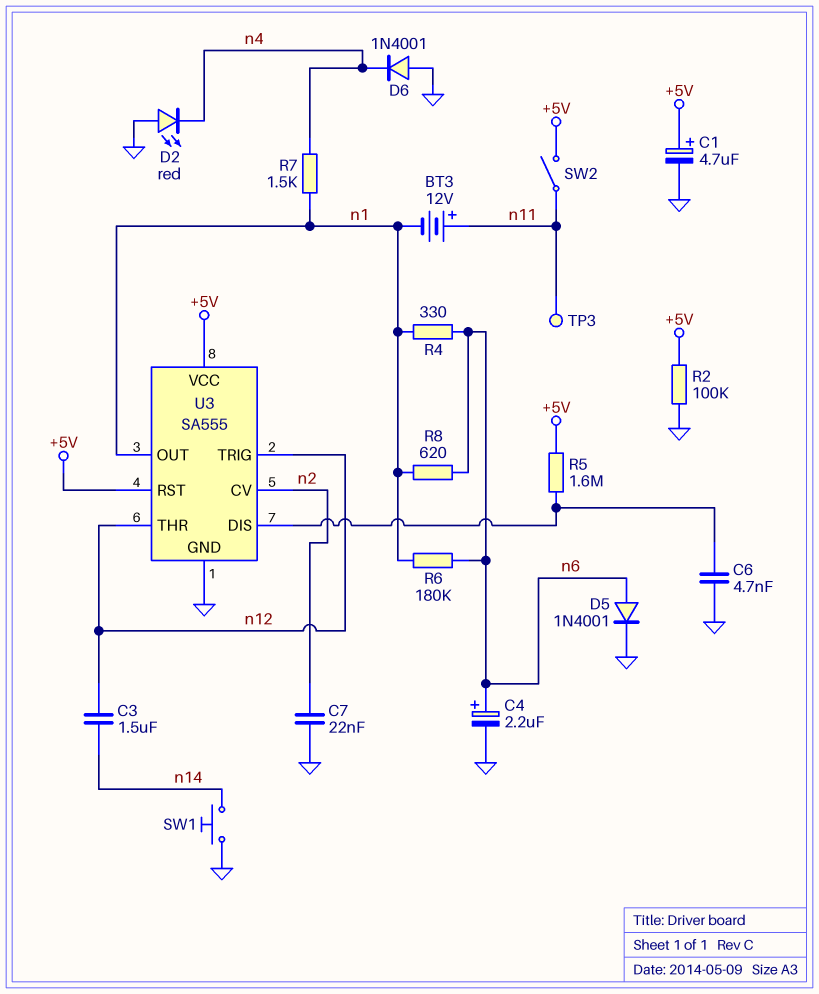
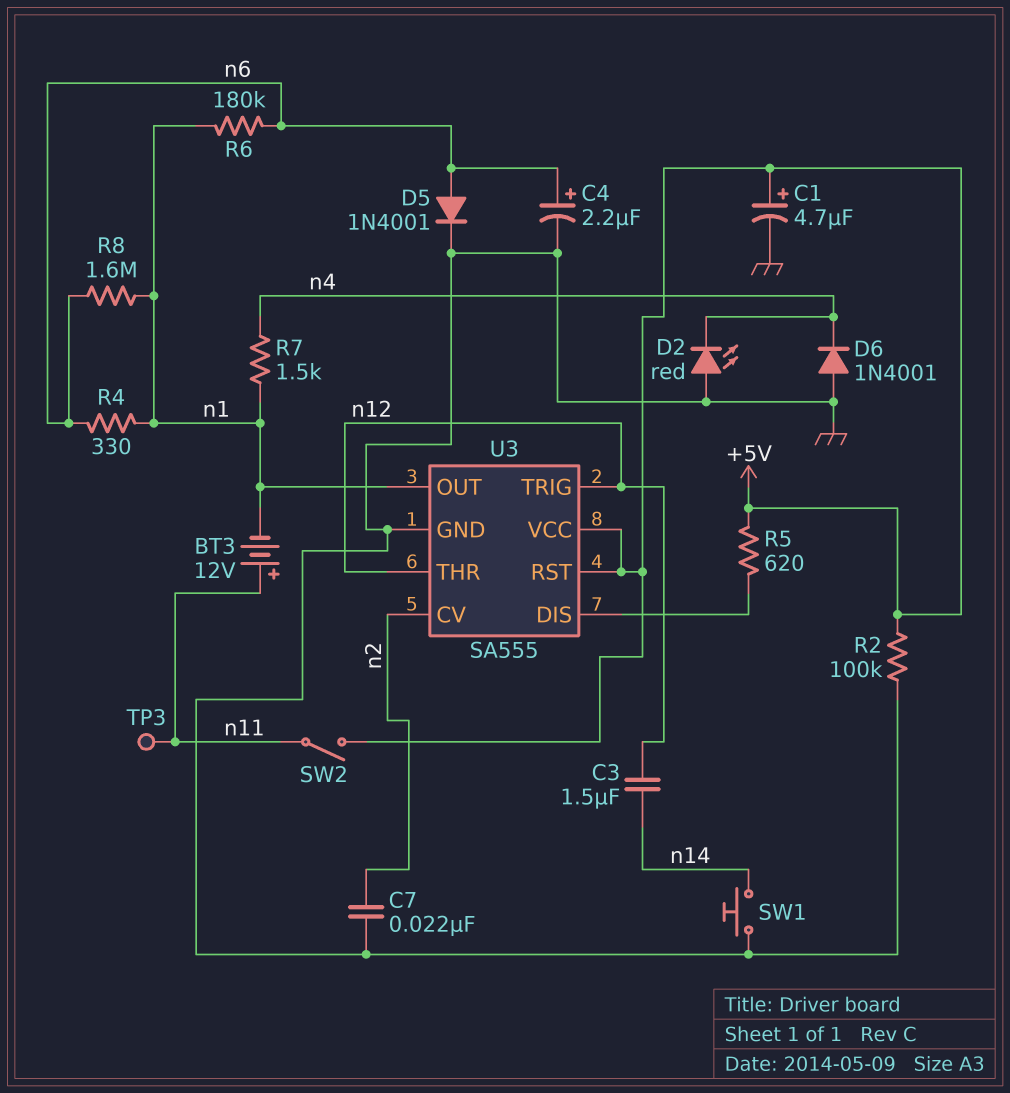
C6: 4.7nF (GND, U3/DIS) -> none
R5: 1.6M (+5V, U3/DIS) -> 620 (+5V, U3/DIS)
R8: 620 (n1, n6) -> 1.6M (n1, n6)

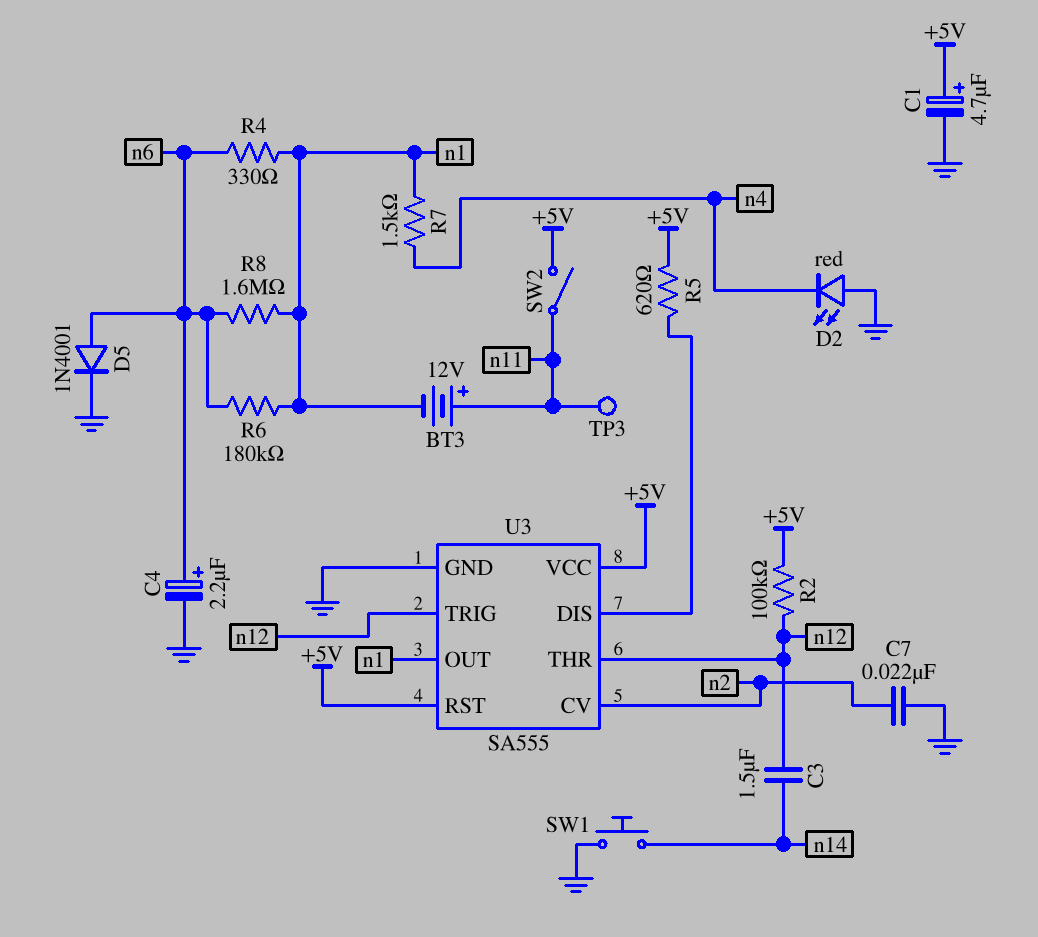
D6: diode 1N4001 (A GND, K n4) -> none
R2: 100k (+5V, GND) -> 100k (+5V, n12)

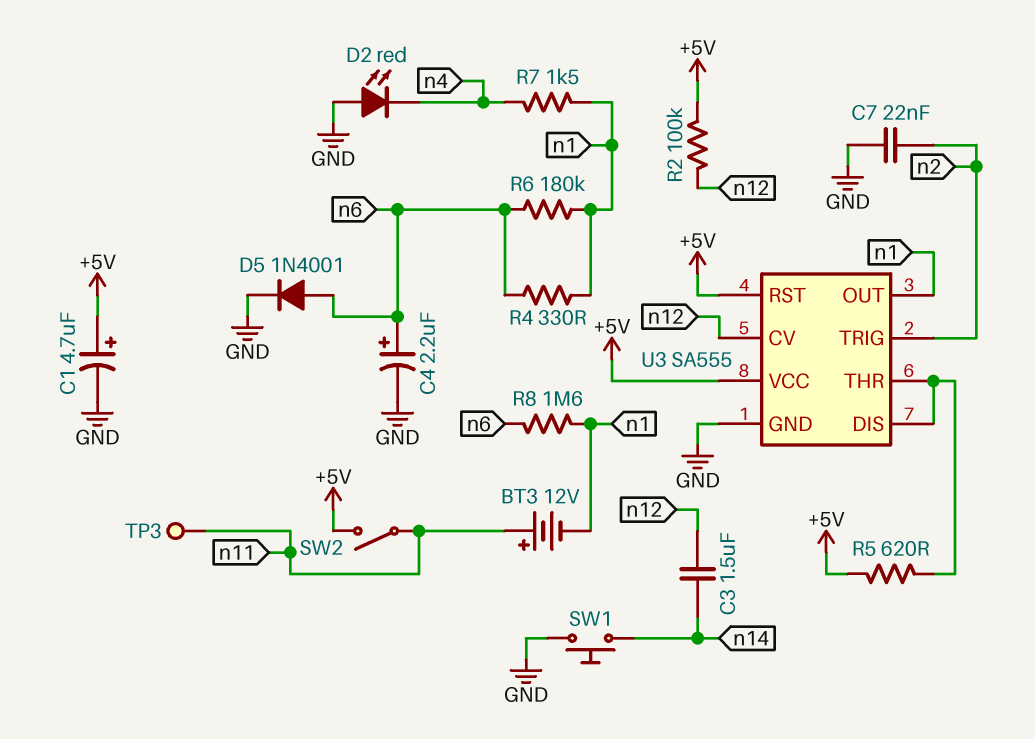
U3 pin CV: n2 -> n12
U3 pin THR: n12 -> U3/DIS
U3 pin TRIG: n12 -> n2

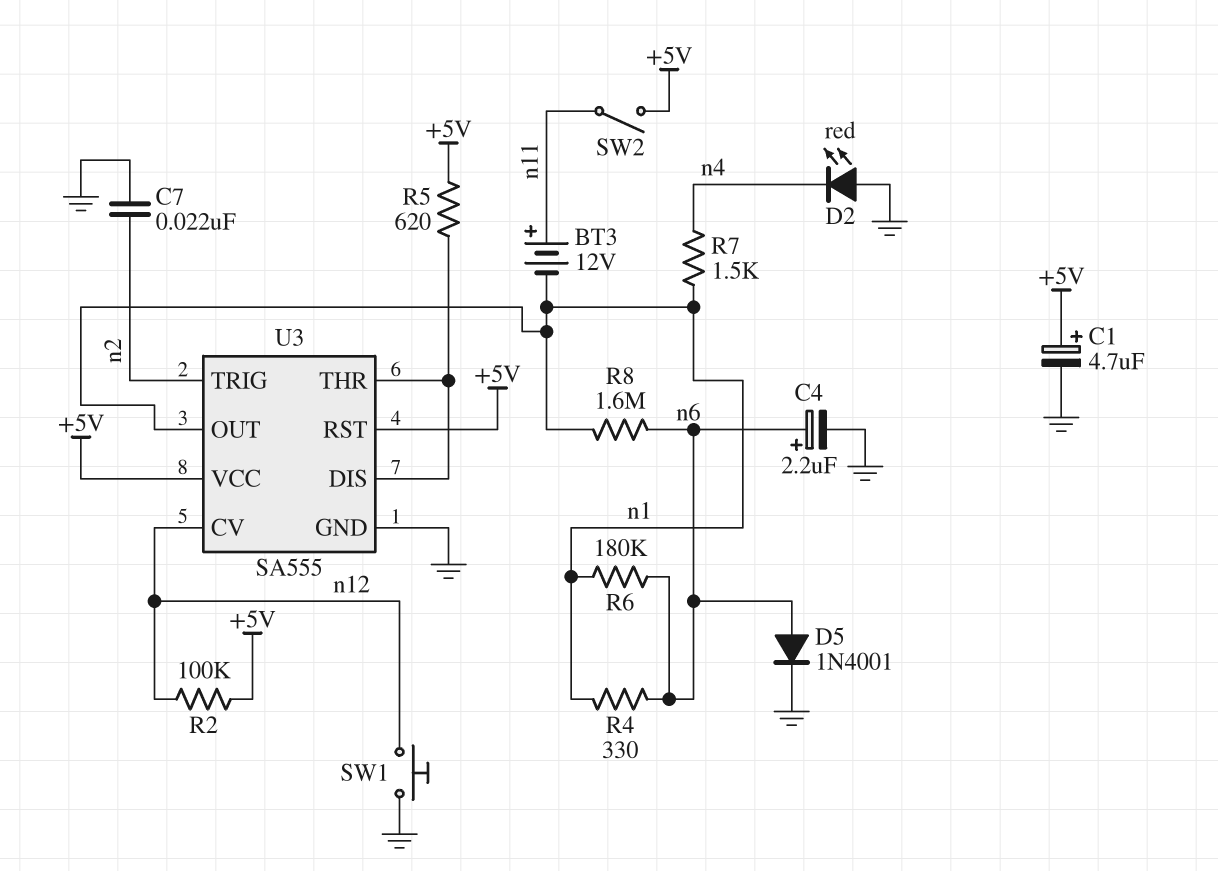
C3: 1.5uF (n12, n14) -> none
SW1: button (GND, n14) -> button (GND, n12)
TP3: test point (n11) -> none

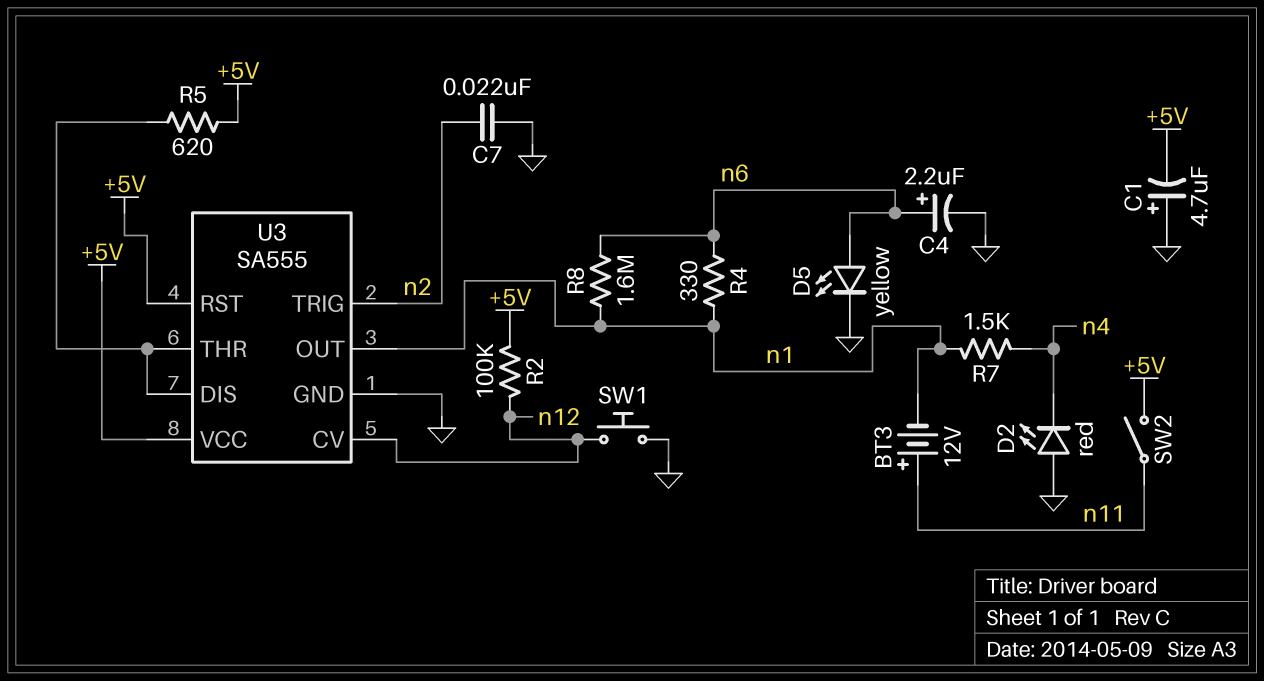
C1: 4.7uF (plus +5V, minus GND) -> 4.7uF (plus GND, minus +5V)
D5: diode 1N4001 (A n6, K GND) -> LED yellow (A n6, K GND)
R6: 180k (n1, n6) -> none

